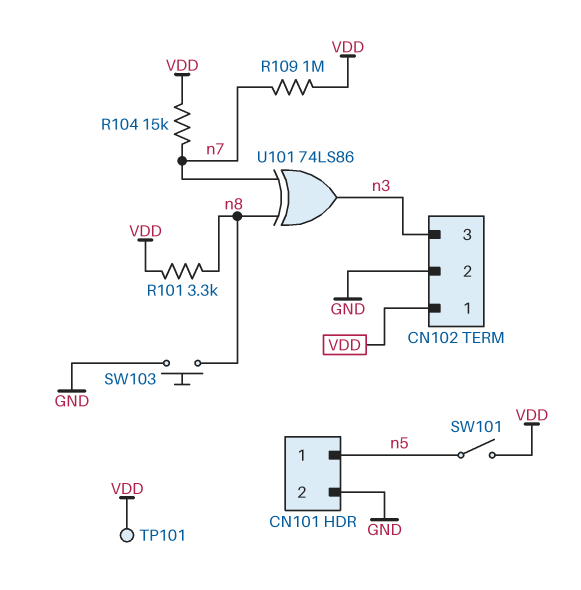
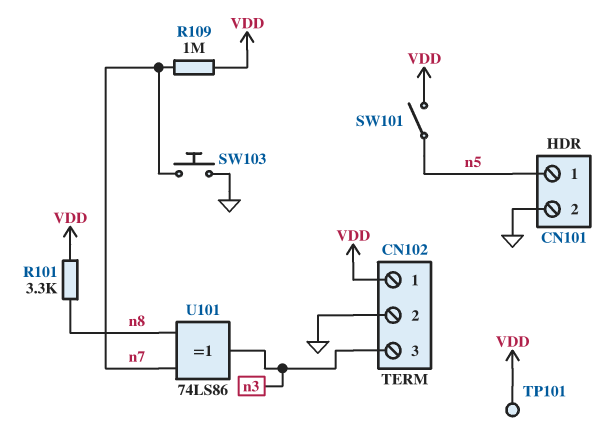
R104: 15k (VDD, n7) -> none
SW103: button (GND, n8) -> button (GND, n7)

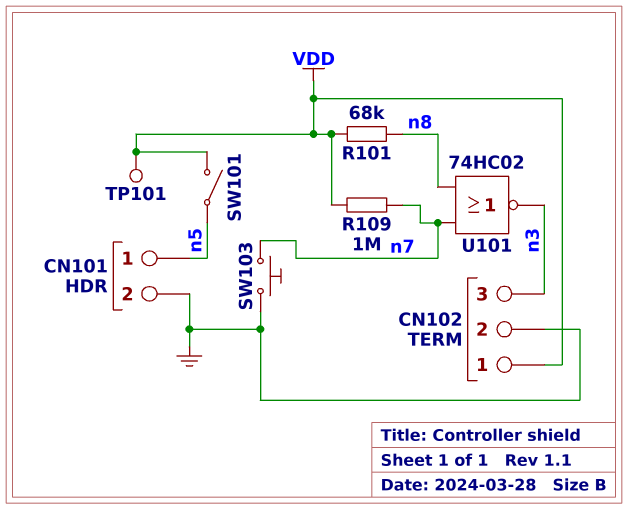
R101: 3.3k (VDD, n8) -> 68k (VDD, n8)
U101: XOR 74LS86 (in n7, in n8, out n3) -> NOR 74HC02 (in n7, in n8, out n3)

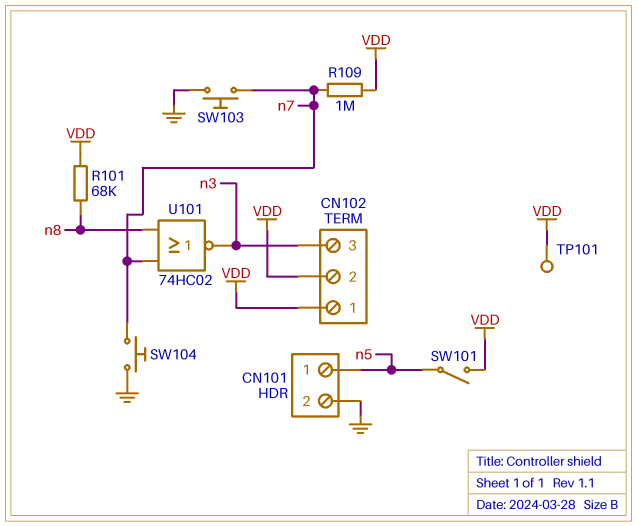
CN102 pin 2: GND -> VDD
SW104: none -> button (GND, n7)

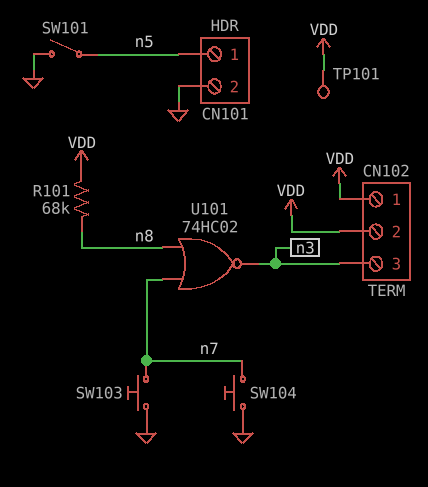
R109: 1M (VDD, n7) -> none
SW101: switch (VDD, n5) -> switch (GND, n5)

